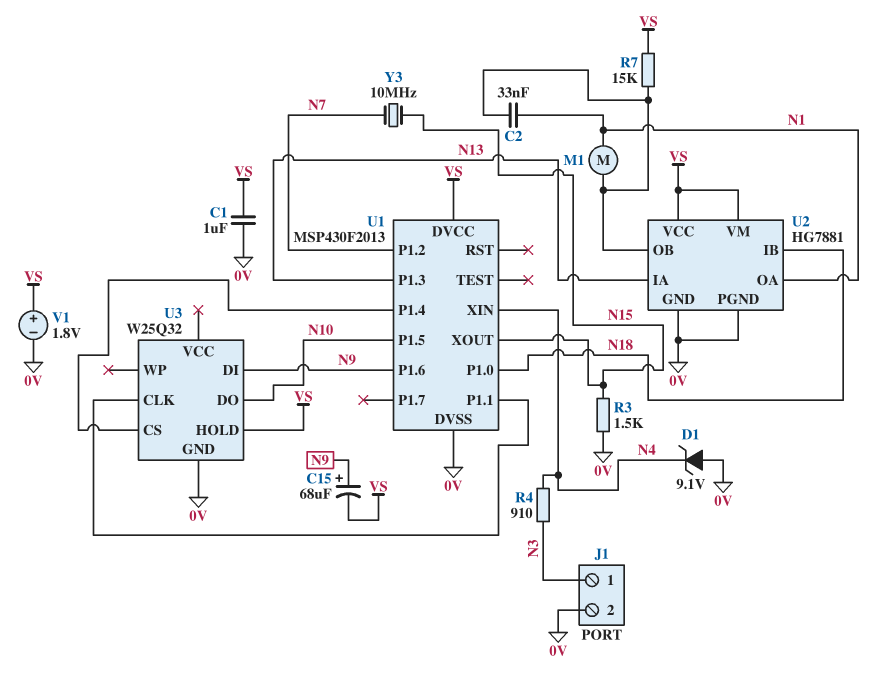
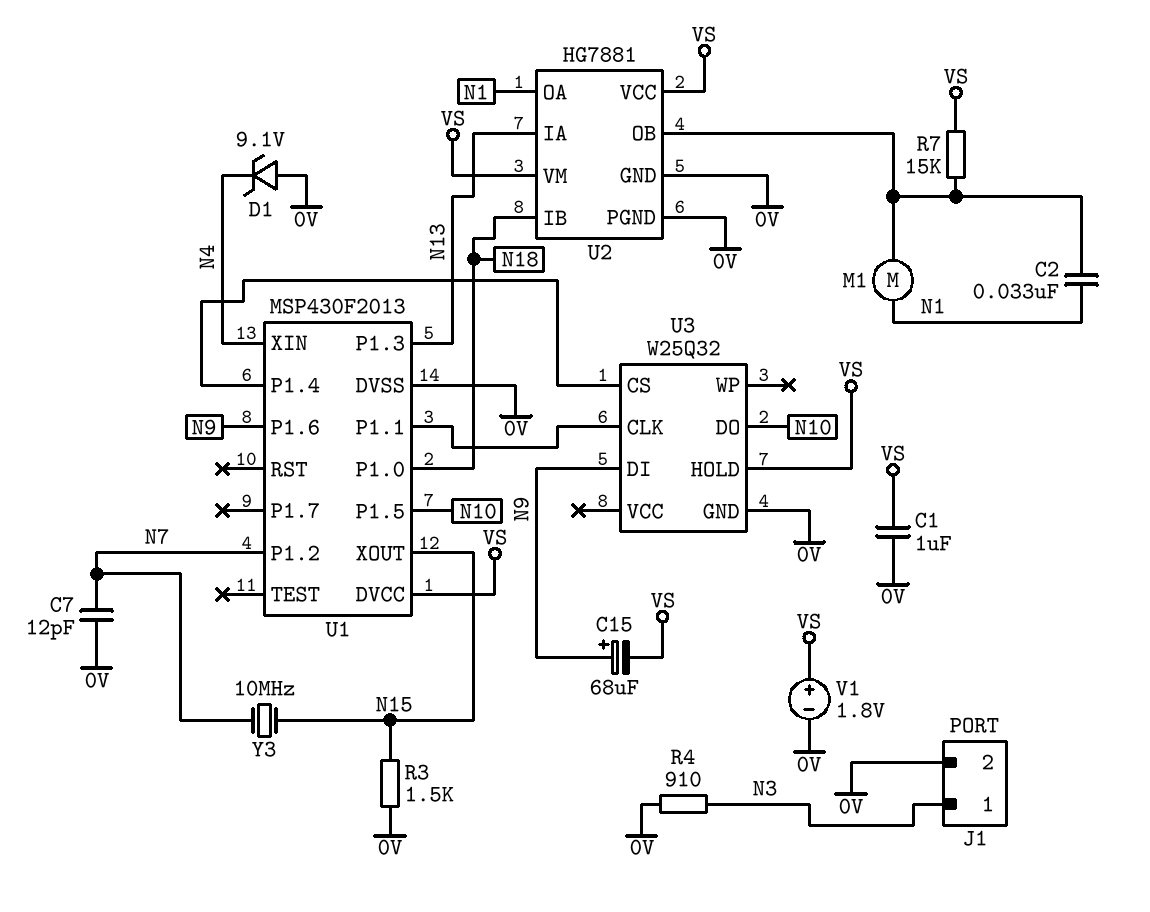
C7: none -> 12pF (0V, N7)
R4: 910 (N3, N4) -> 910 (0V, N3)

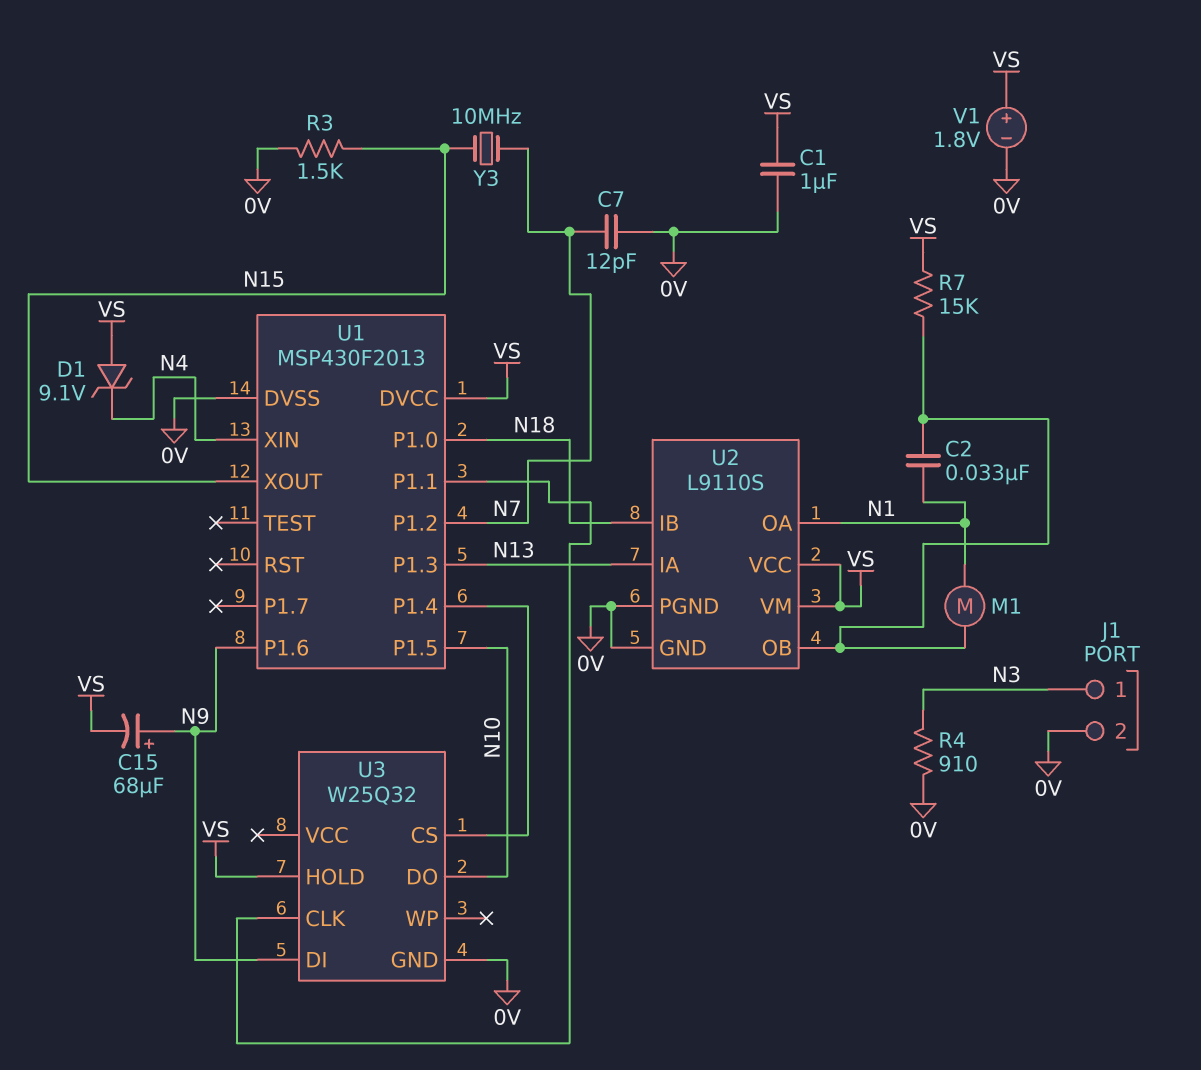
D1: zener 9.1V (A 0V, K N4) -> zener 9.1V (A VS, K N4)
U2: HG7881 -> L9110S

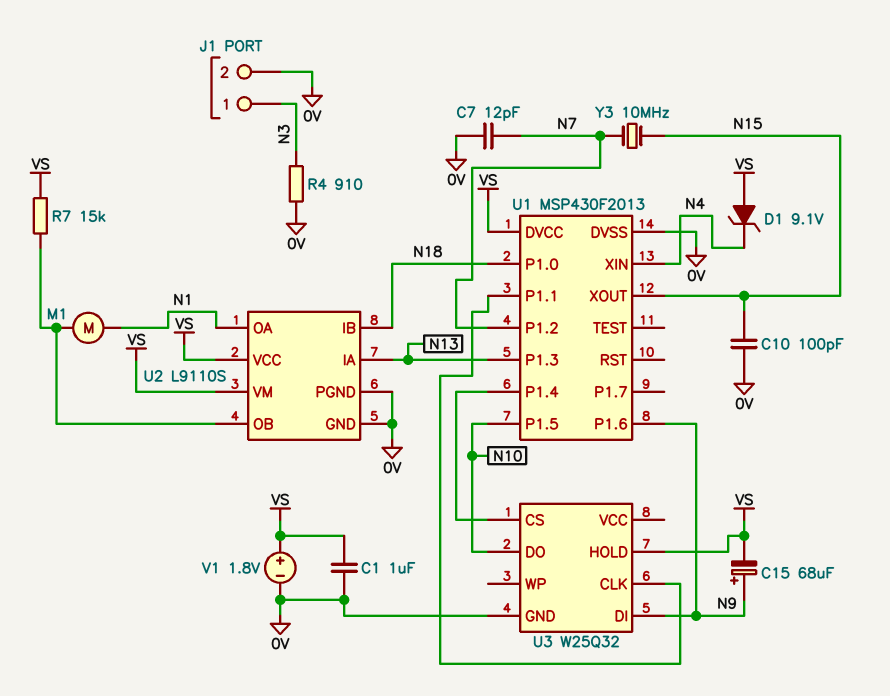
C2: 33nF (N1, U2/OB) -> none
C10: none -> 100pF (0V, N15)
R3: 1.5k (0V, N15) -> none

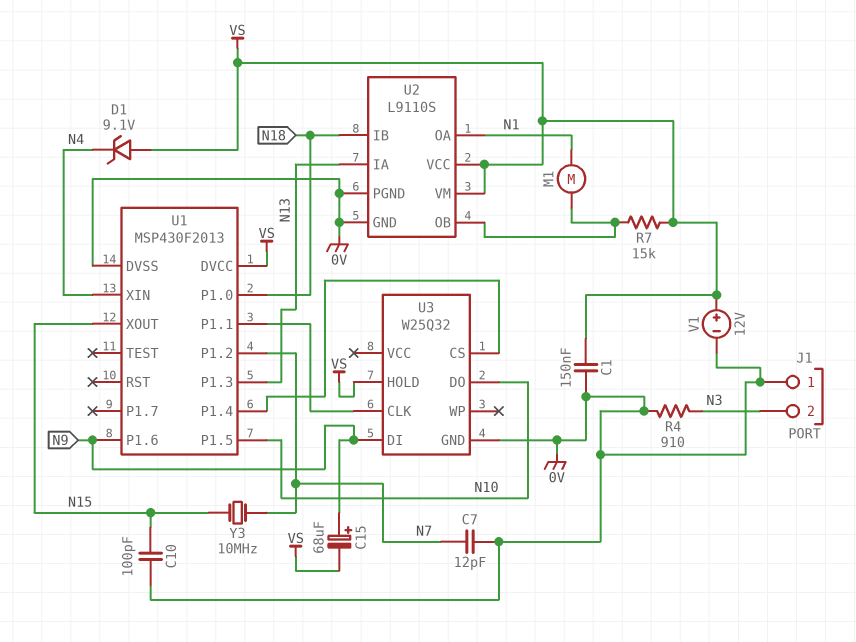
C1: 1uF (0V, VS) -> 150nF (0V, VS)
J1 pin 1: N3 -> 0V
J1 pin 2: 0V -> N3
V1: 1.8V (plus VS, minus 0V) -> 12V (plus VS, minus 0V)

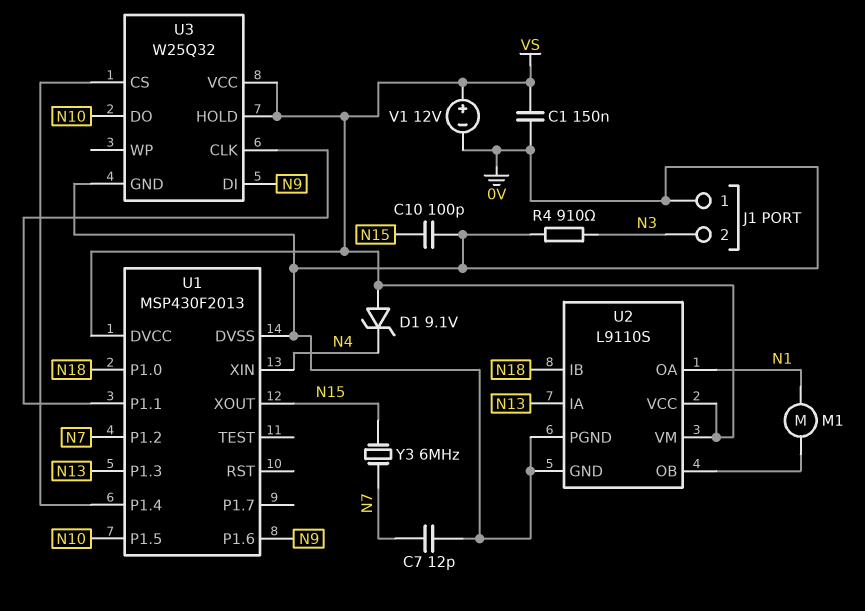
C15: 68uF (plus N9, minus VS) -> none
R7: 15k (U2/OB, VS) -> none
U3 pin VCC: none -> VS
Y3: 10MHz (N7, N15) -> 6MHz (N7, N15)

